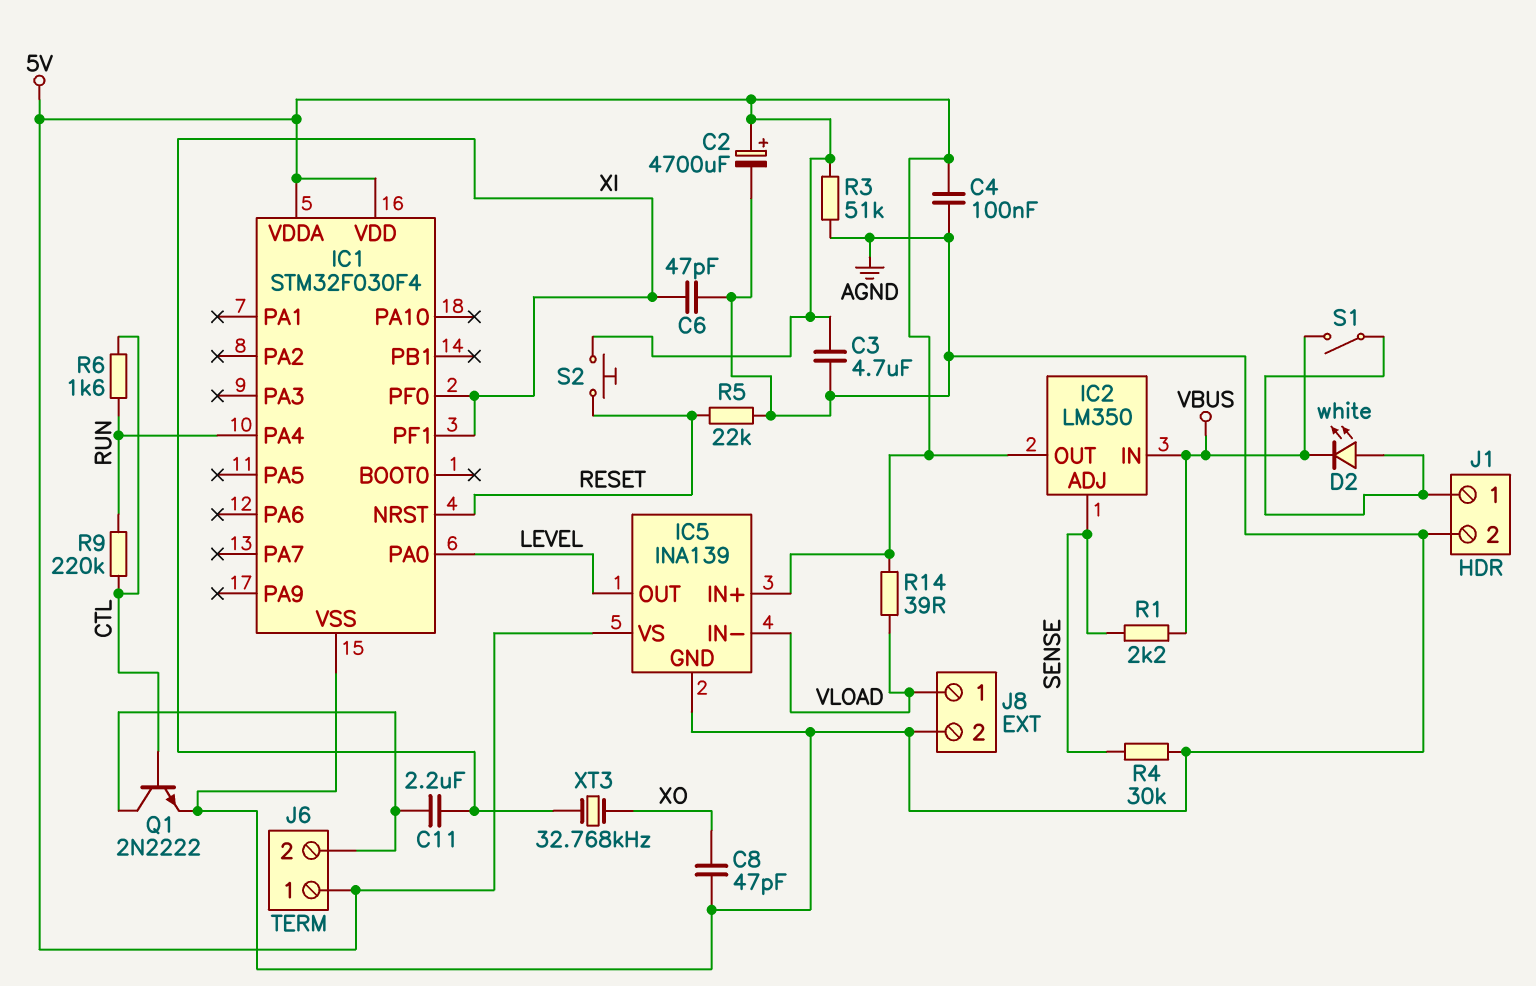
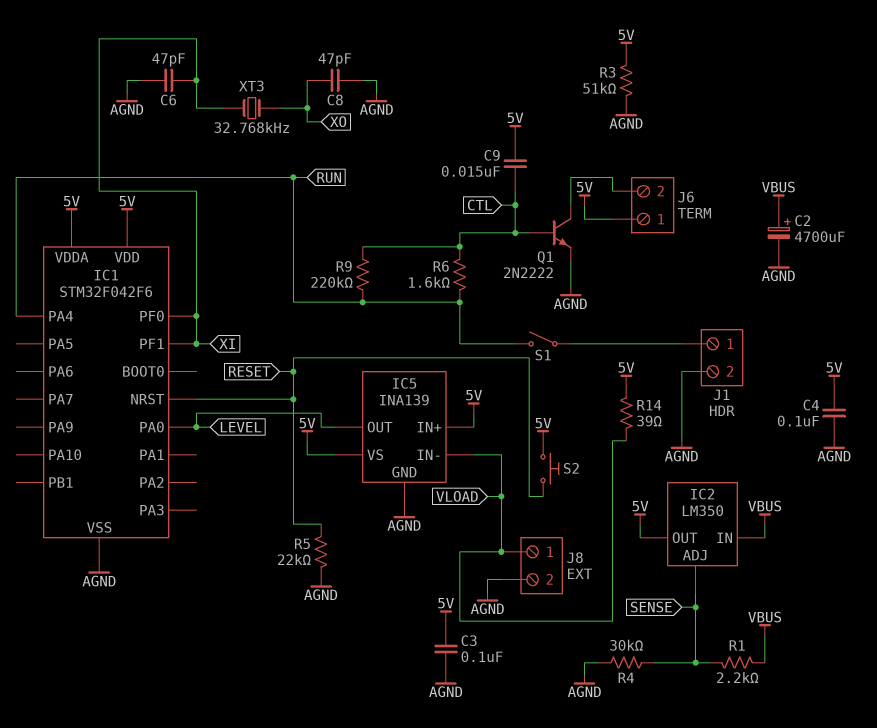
C2: 4700uF (plus 5V, minus AGND) -> 4700uF (plus VBUS, minus AGND)
C3: 4.7uF (5V, AGND) -> 100nF (5V, AGND)
C9: none -> 15nF (5V, CTL)
C11: 2.2uF (J6/2, XI) -> none
D2: LED white (A J1/1, K VBUS) -> none
IC1: STM32F030F4 -> STM32F042F6
S1: switch (J1/1, VBUS) -> switch (J1/1, RUN)

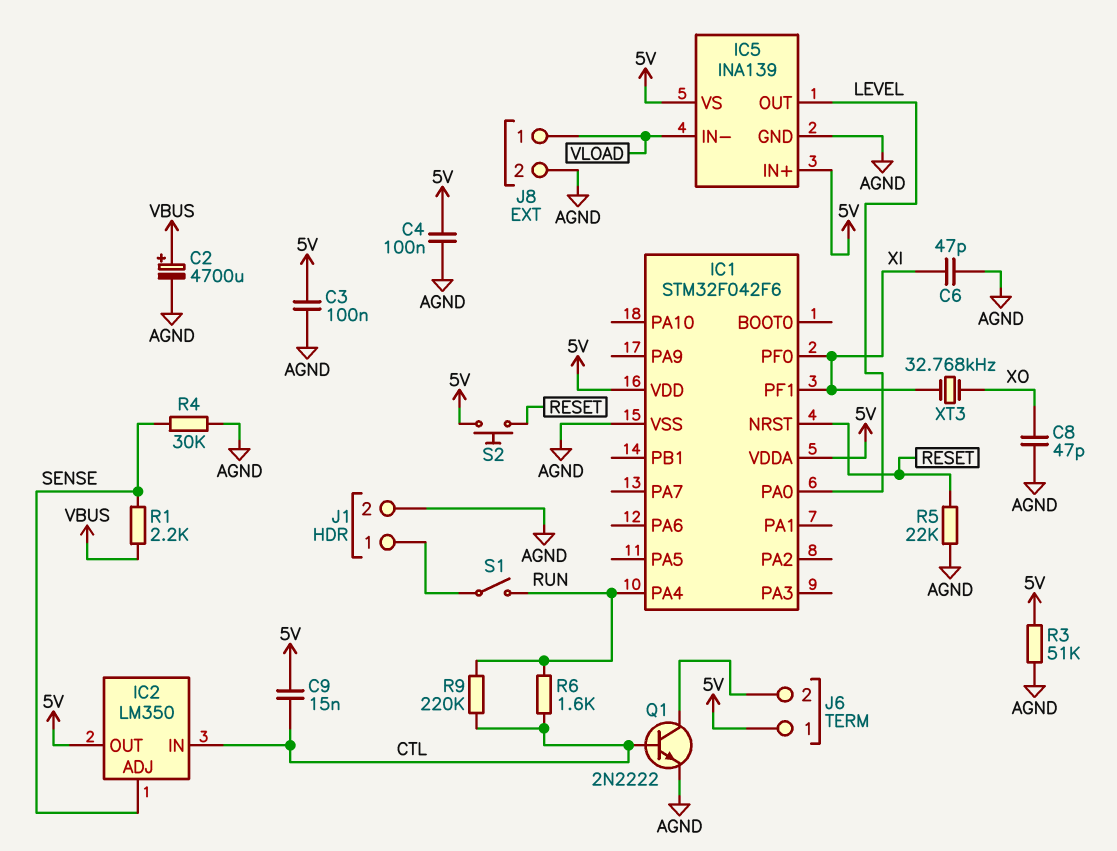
IC2 pin IN: VBUS -> CTL
R14: 39 (5V, VLOAD) -> none

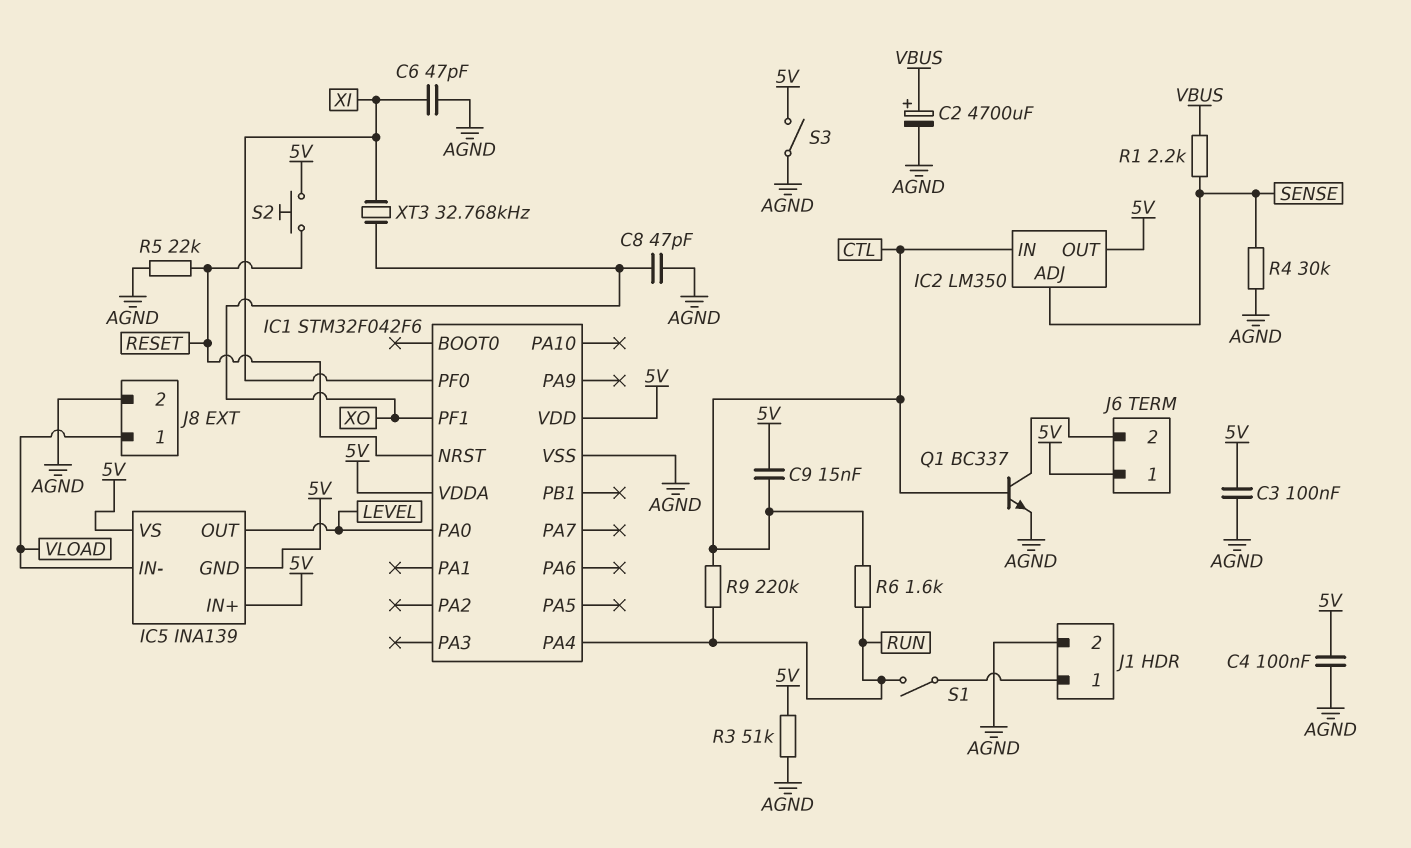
IC1 pin PF1: XI -> XO
IC5 pin GND: AGND -> 5V
Q1: NPN 2N2222 (B CTL, C J6/2, E AGND) -> NPN BC337 (B CTL, C J6/2, E AGND)
S3: none -> switch (5V, AGND)

